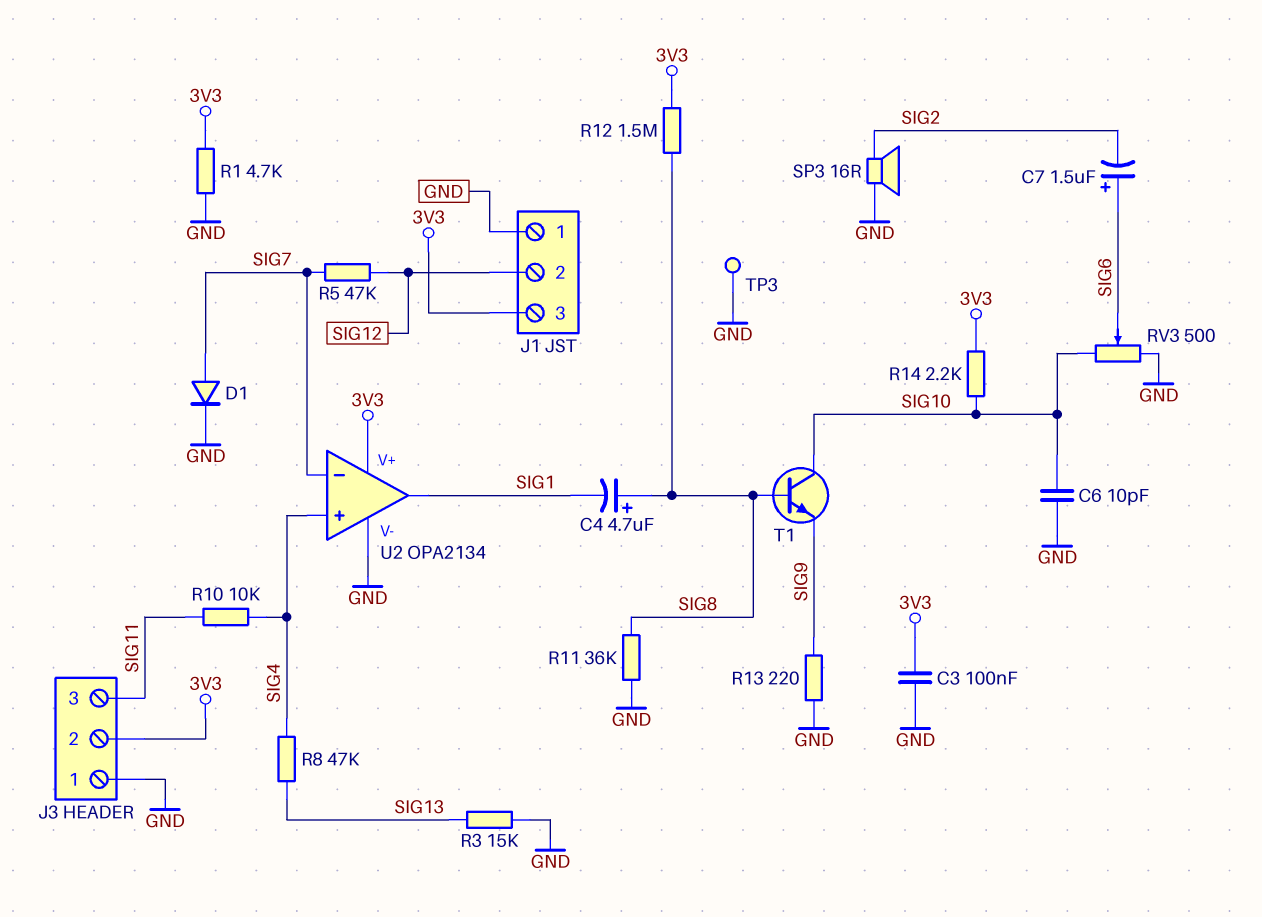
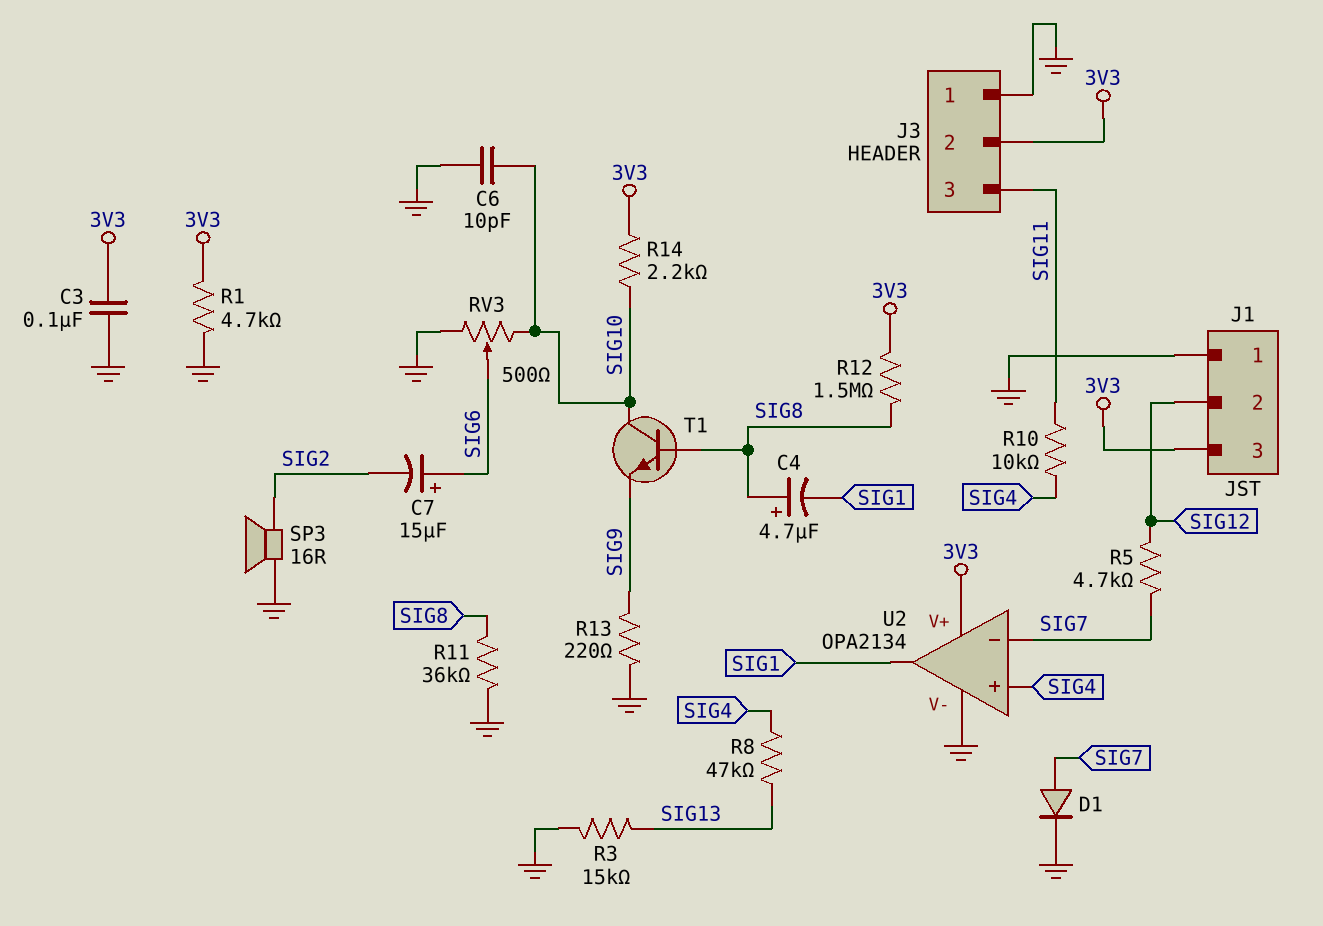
C7: 1.5uF (plus SIG6, minus SIG2) -> 15uF (plus SIG6, minus SIG2)
R5: 47k (SIG7, SIG12) -> 4.7k (SIG7, SIG12)
TP3: test point (GND) -> none

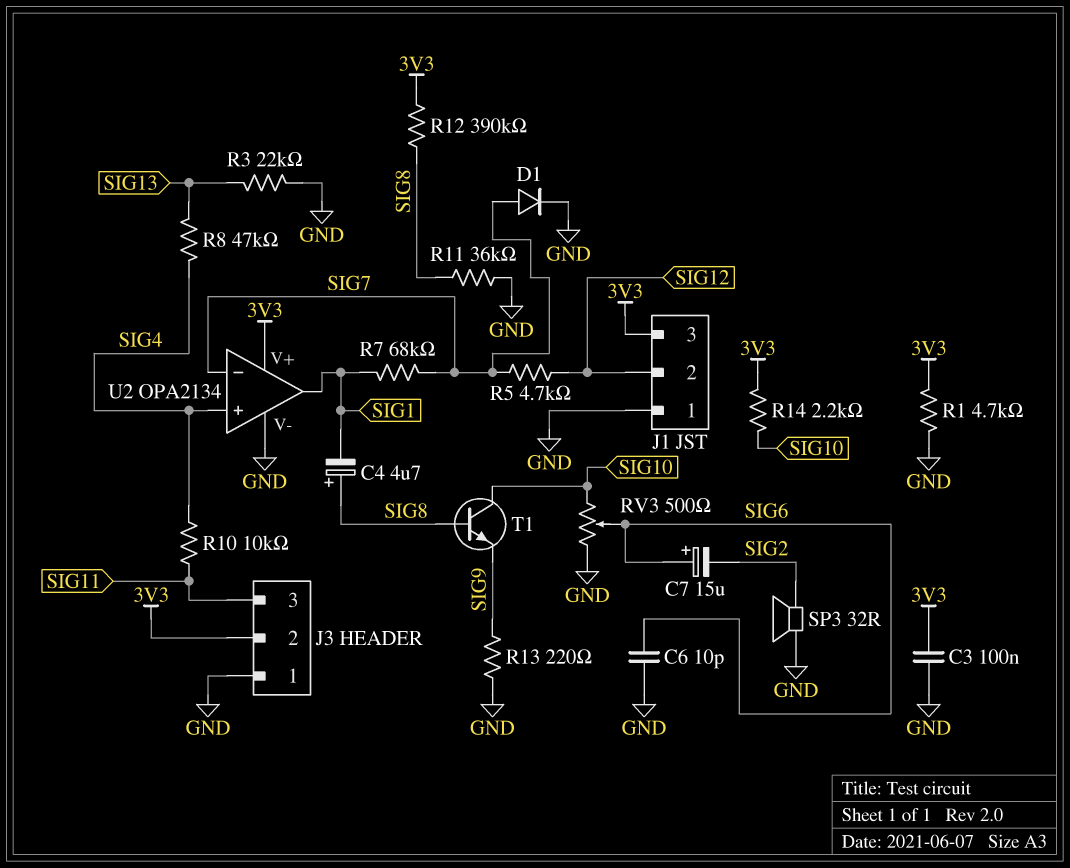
C6: 10pF (GND, SIG10) -> 10pF (GND, SIG6)
R3: 15k (GND, SIG13) -> 22k (GND, SIG13)
R7: none -> 68k (SIG1, SIG7)
R12: 1.5M (3V3, SIG8) -> 390k (3V3, SIG8)
SP3: speaker 16R (GND, SIG2) -> speaker 32R (GND, SIG2)

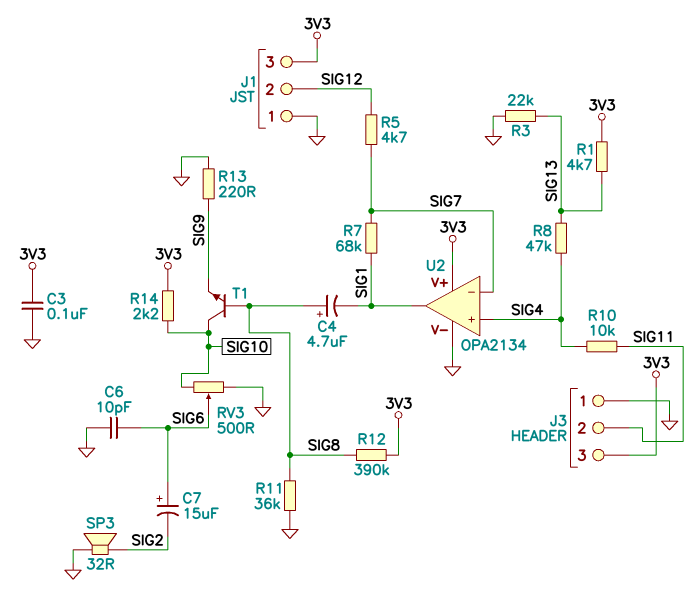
D1: diode (A SIG7, K GND) -> none
J3 pin 2: 3V3 -> SIG11
J3 pin 3: SIG11 -> 3V3
R1: 4.7k (3V3, GND) -> 4.7k (3V3, SIG13)

